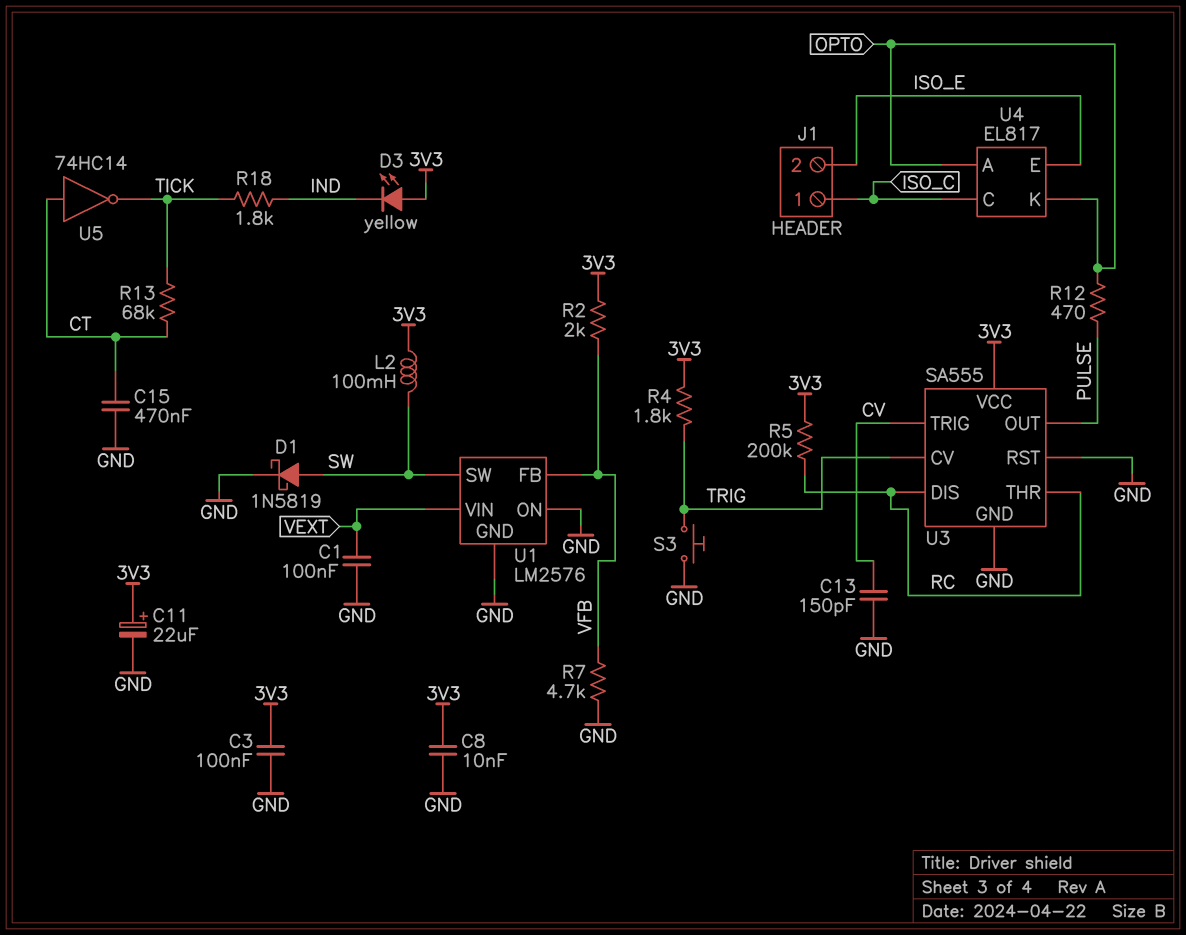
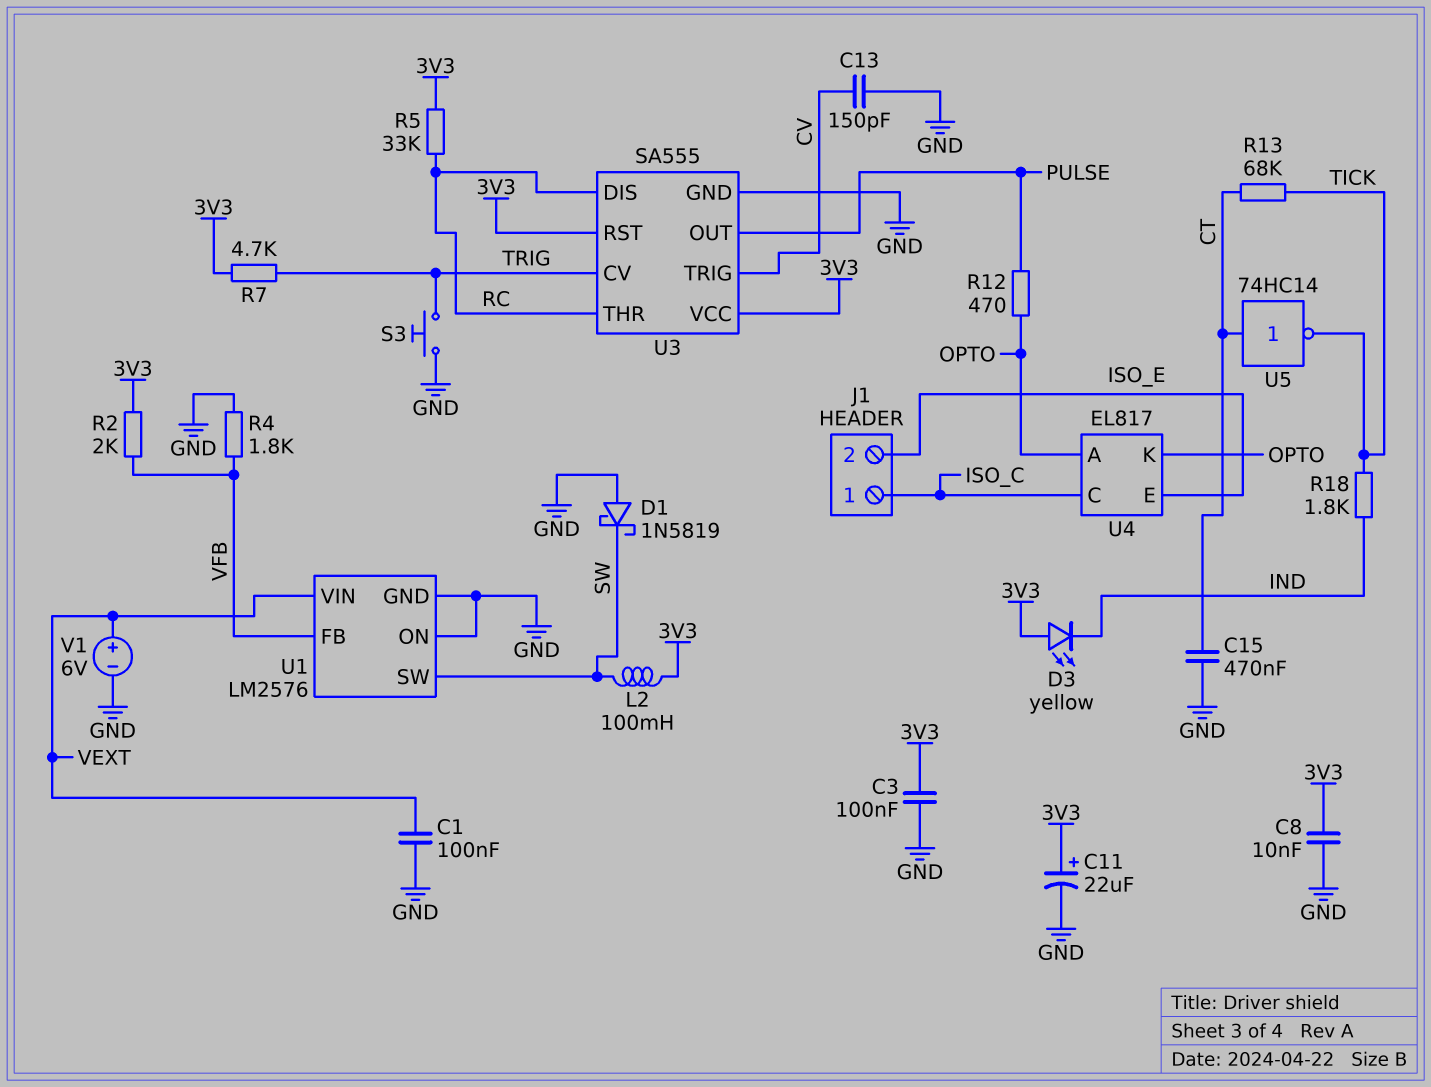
D1: schottky 1N5819 (A SW, K GND) -> schottky 1N5819 (A GND, K SW)
R4: 1.8k (3V3, TRIG) -> 1.8k (GND, VFB)
R5: 200k (3V3, RC) -> 33k (3V3, RC)
R7: 4.7k (GND, VFB) -> 4.7k (3V3, TRIG)
U3 pin RST: GND -> 3V3
V1: none -> 6V (plus VEXT, minus GND)

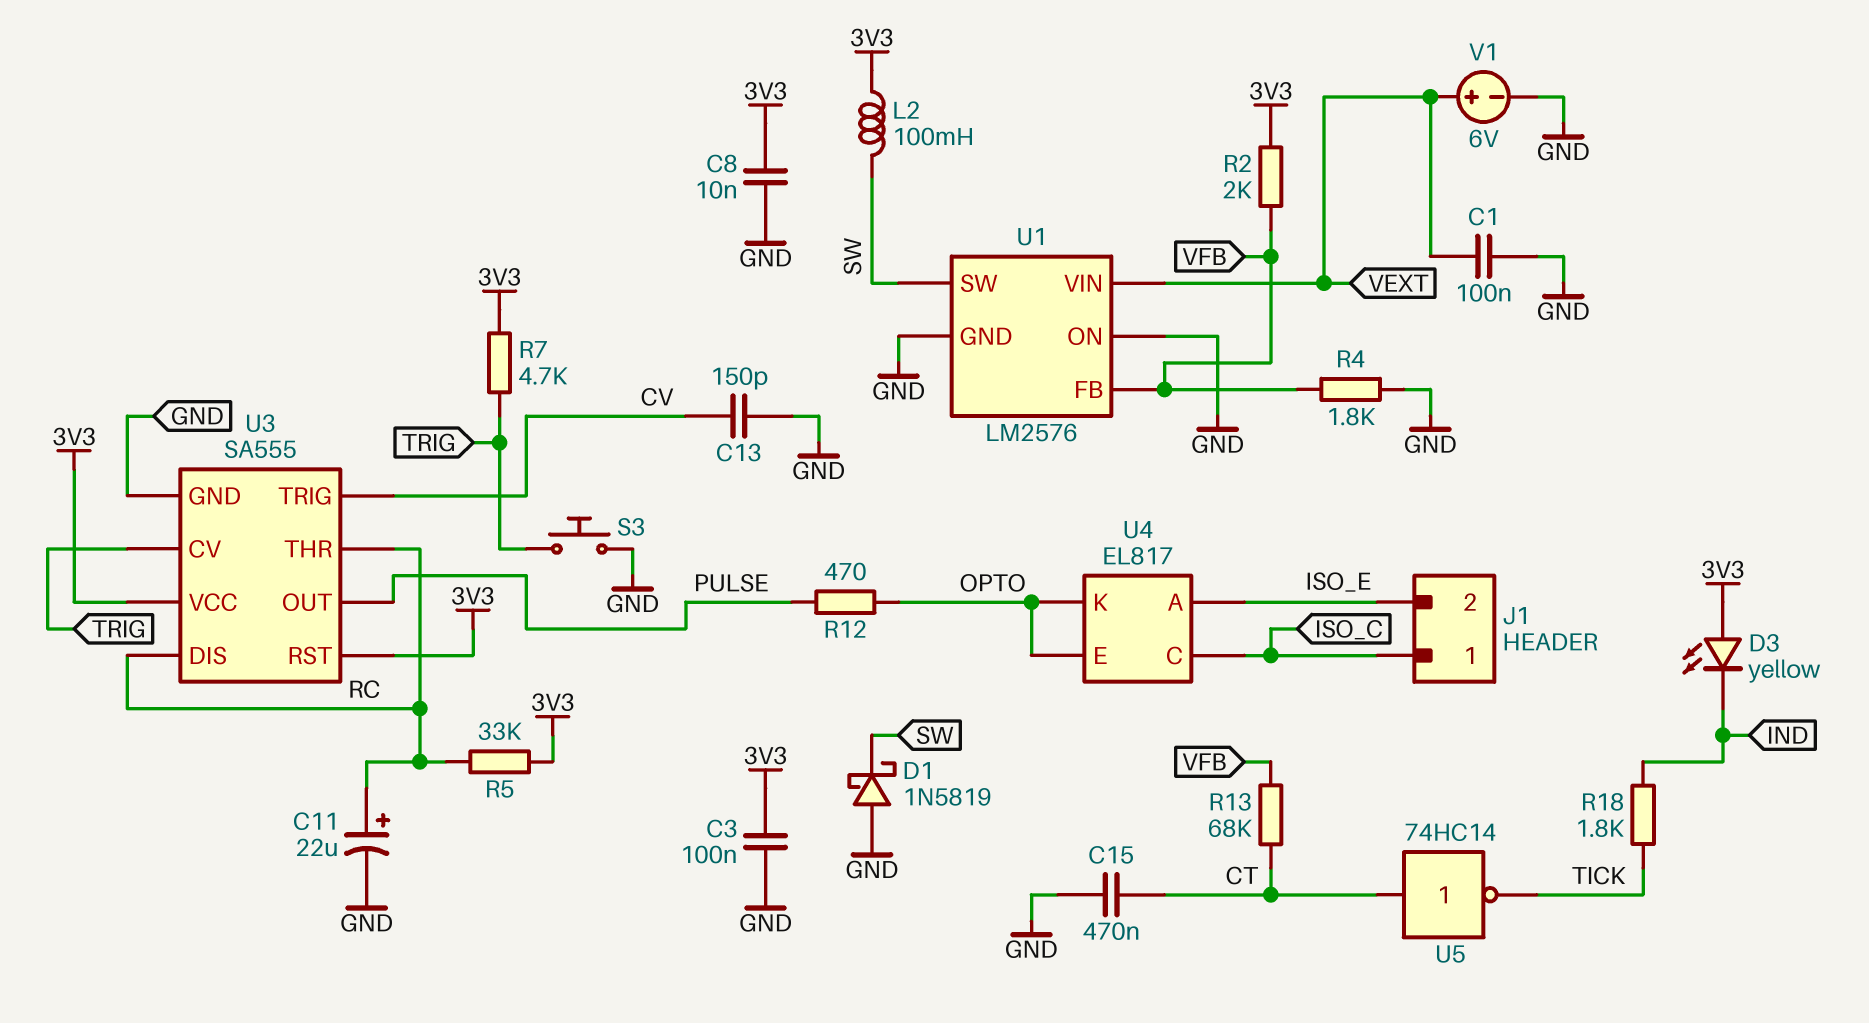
C11: 22uF (plus 3V3, minus GND) -> 22uF (plus RC, minus GND)
R13: 68k (CT, TICK) -> 68k (CT, VFB)
U4 pin A: OPTO -> ISO_E
U4 pin E: ISO_E -> OPTO

